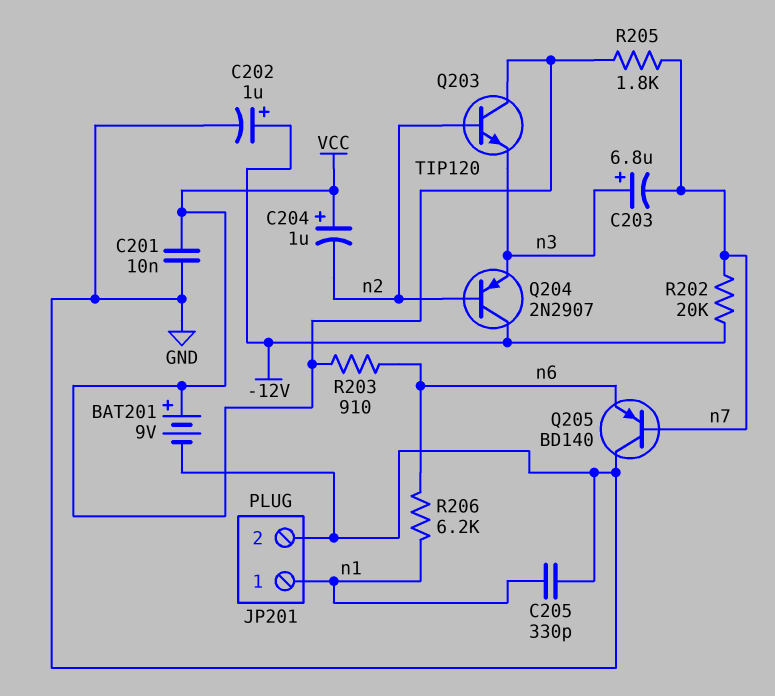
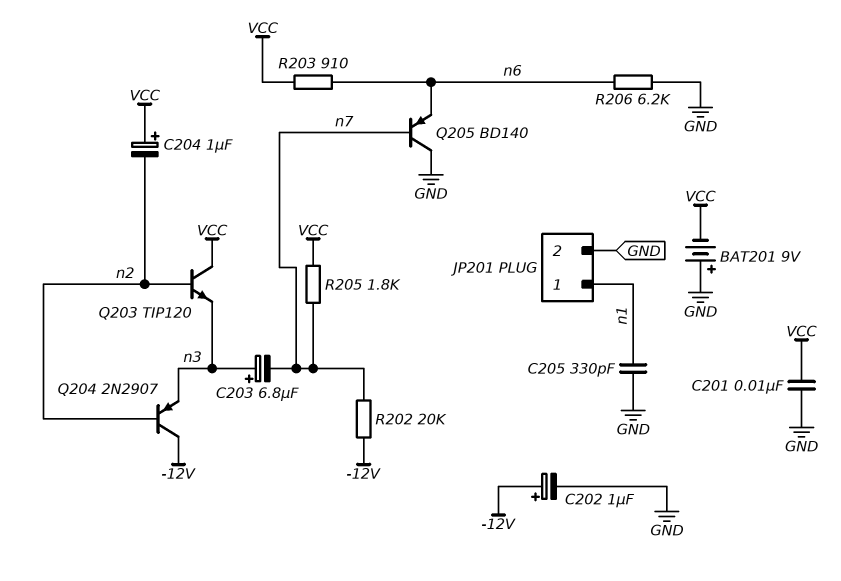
BAT201: 9V (plus VCC, minus GND) -> 9V (plus GND, minus VCC)
R206: 6.2k (n1, n6) -> 6.2k (GND, n6)

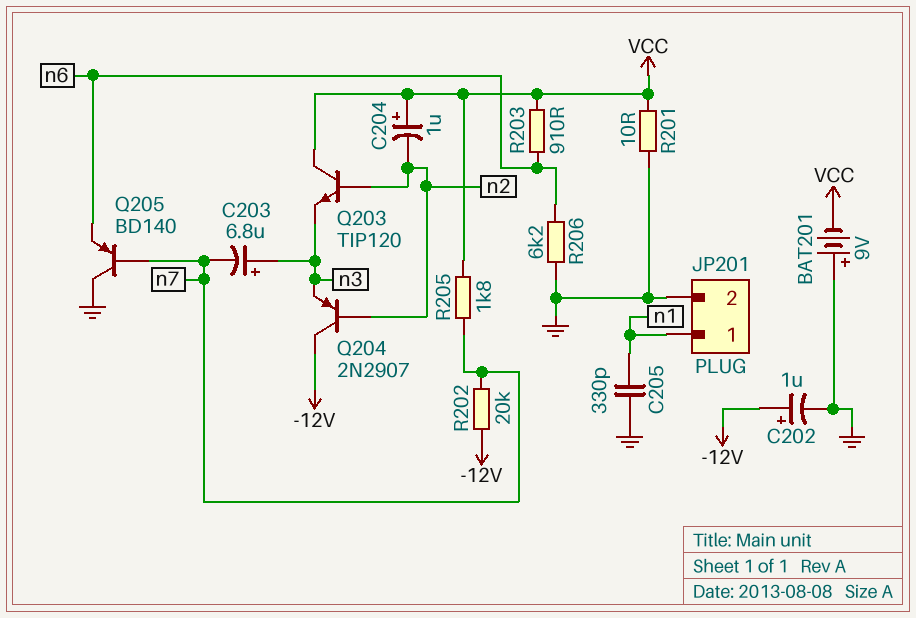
C201: 10nF (GND, VCC) -> none
R201: none -> 10 (GND, VCC)

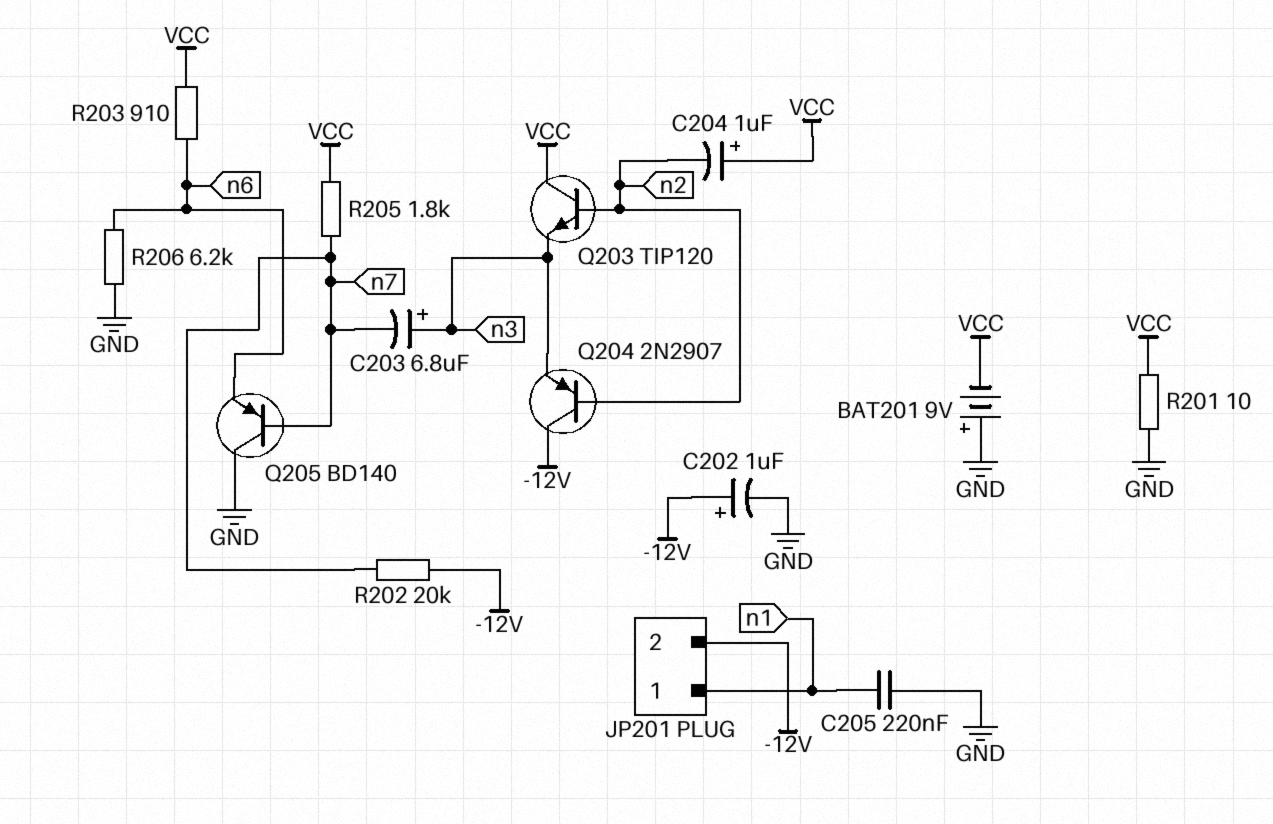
C205: 330pF (GND, n1) -> 220nF (GND, n1)
JP201 pin 2: GND -> -12V

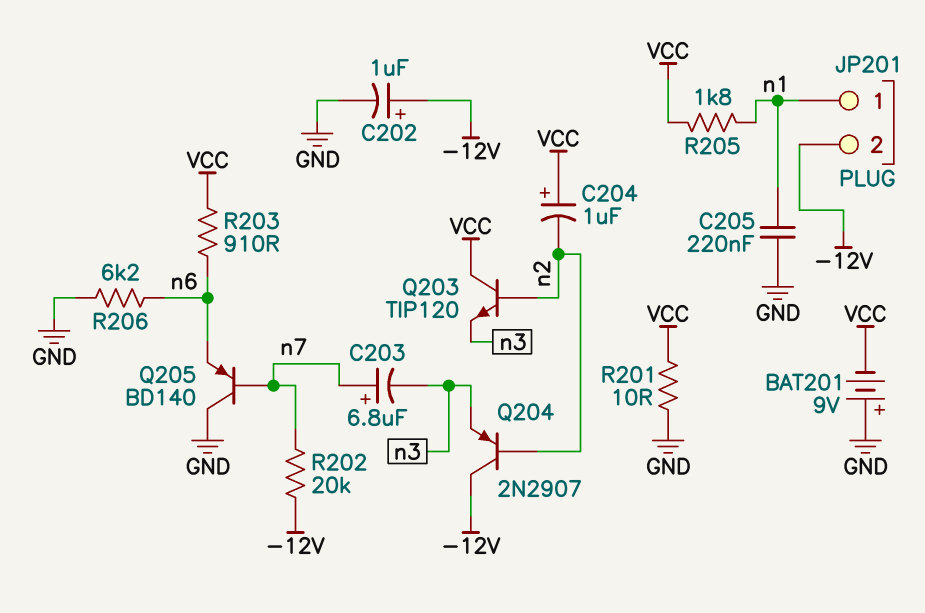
C203: 6.8uF (plus n3, minus n7) -> 6.8uF (plus n7, minus n3)
R205: 1.8k (VCC, n7) -> 1.8k (VCC, n1)

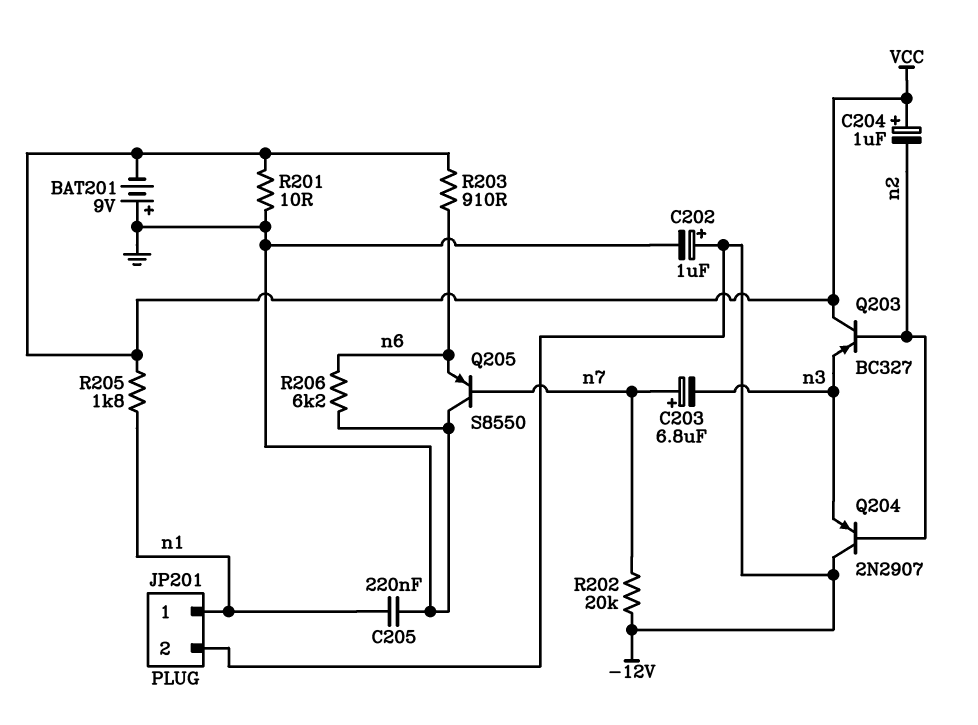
Q203: NPN TIP120 (B n2, C VCC, E n3) -> PNP BC327 (B n2, C VCC, E n3)
Q205: PNP BD140 (B n7, C GND, E n6) -> PNP S8550 (B n7, C GND, E n6)

